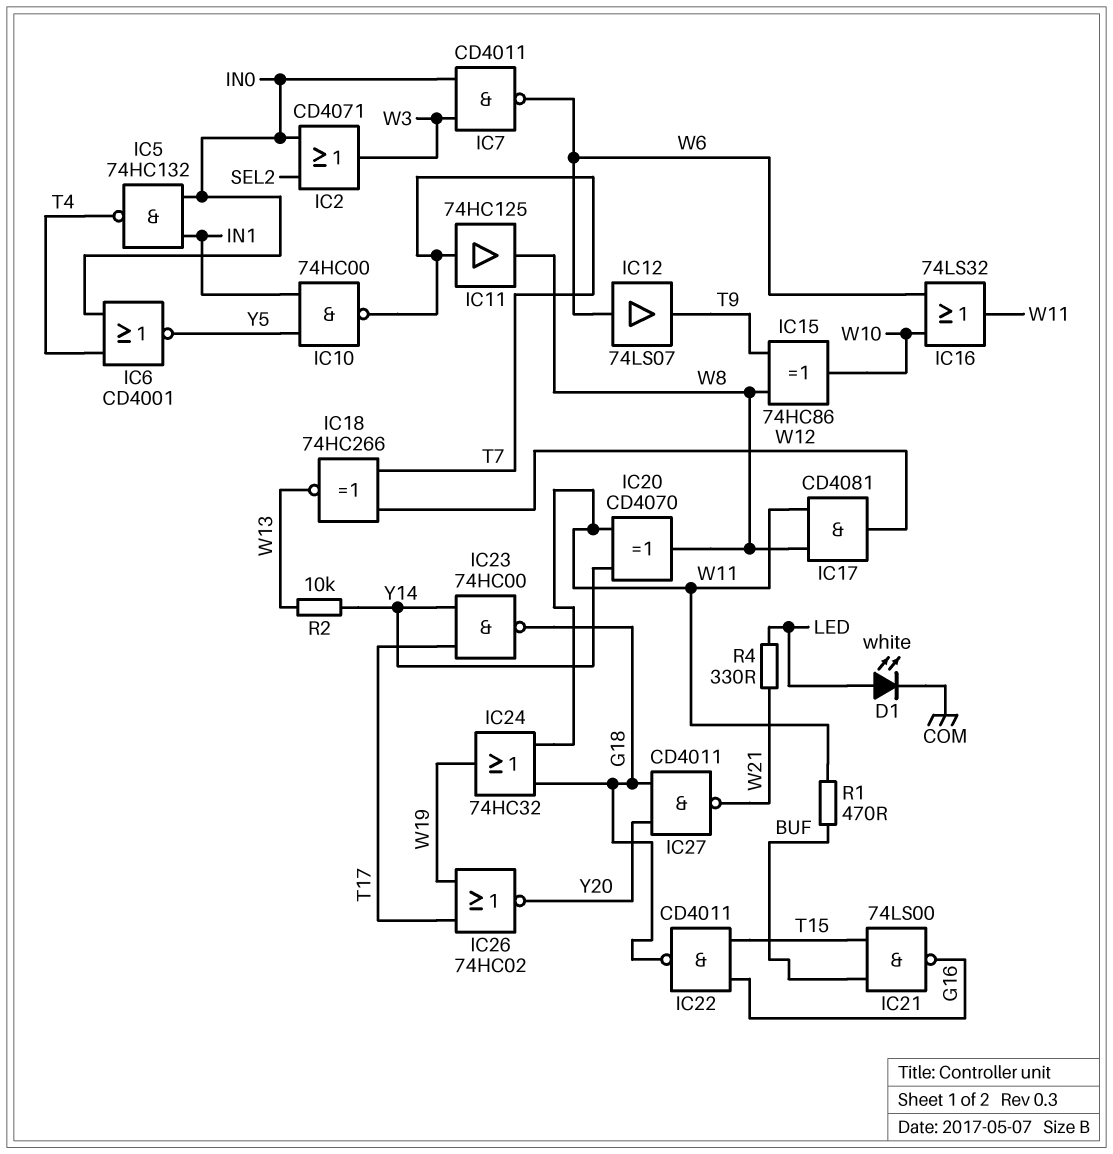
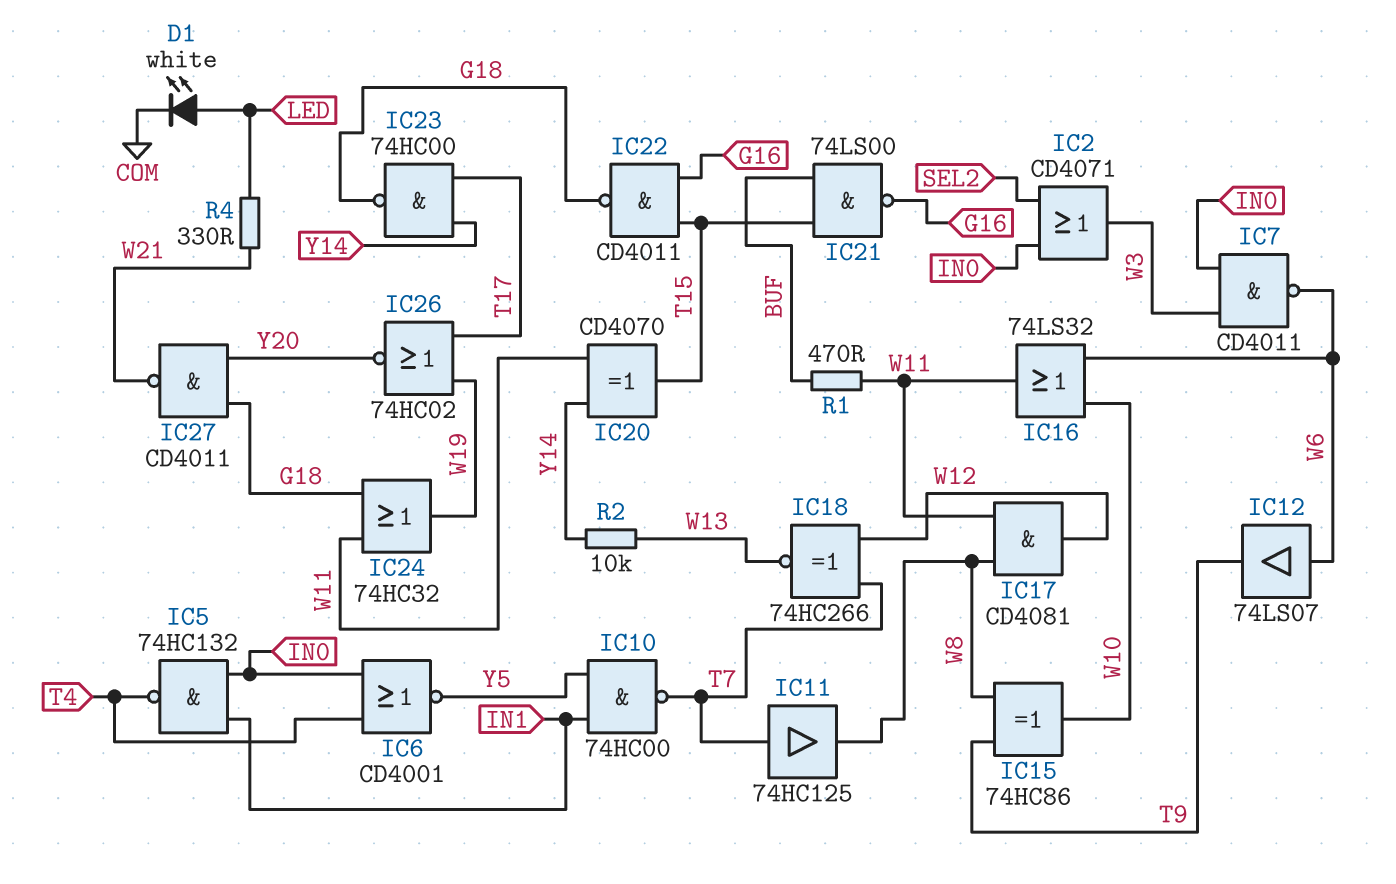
IC20: XOR CD4070 (in W11, in Y14, out W8) -> XOR CD4070 (in W11, in Y14, out T15)

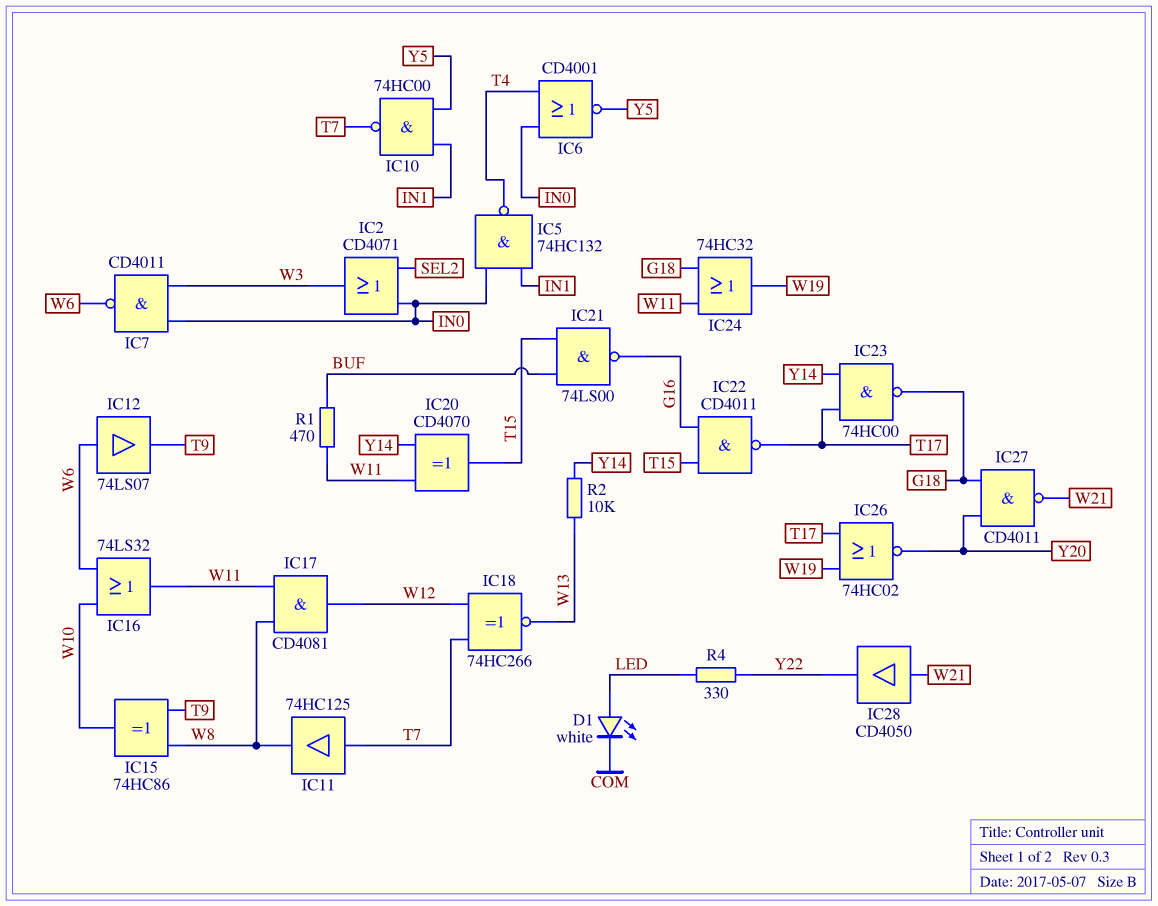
IC22: NAND CD4011 (in G16, in T15, out G18) -> NAND CD4011 (in G16, in T15, out T17)
IC28: none -> buffer CD4050 (in W21, out Y22)
R4: 330 (LED, W21) -> 330 (LED, Y22)

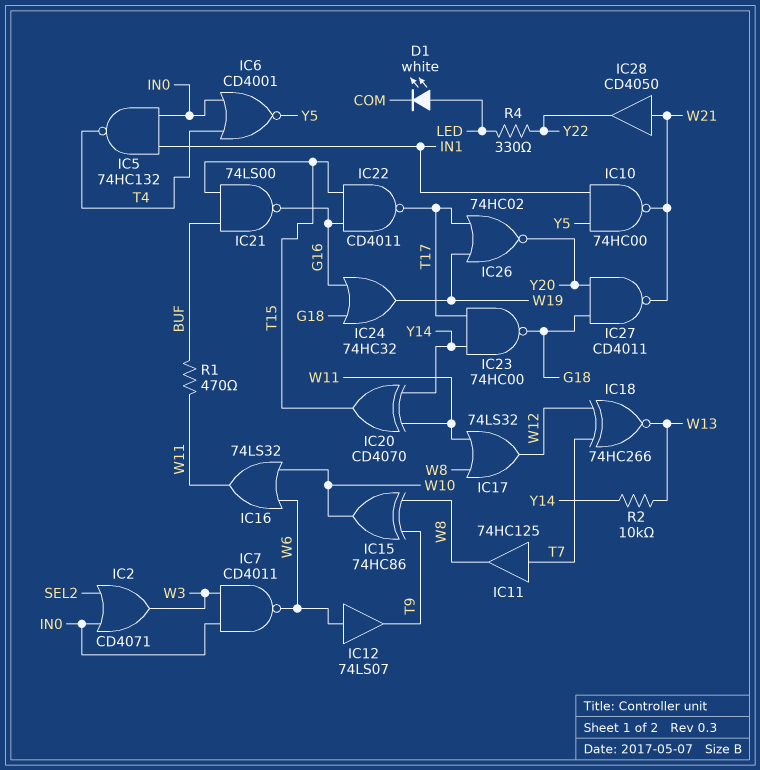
IC10: NAND 74HC00 (in IN1, in Y5, out T7) -> NAND 74HC00 (in IN1, in Y5, out W21)
IC17: AND CD4081 (in W8, in W11, out W12) -> OR 74LS32 (in W8, in W11, out W12)
IC24: OR 74HC32 (in G18, in W11, out W19) -> OR 74HC32 (in G16, in G18, out W19)

